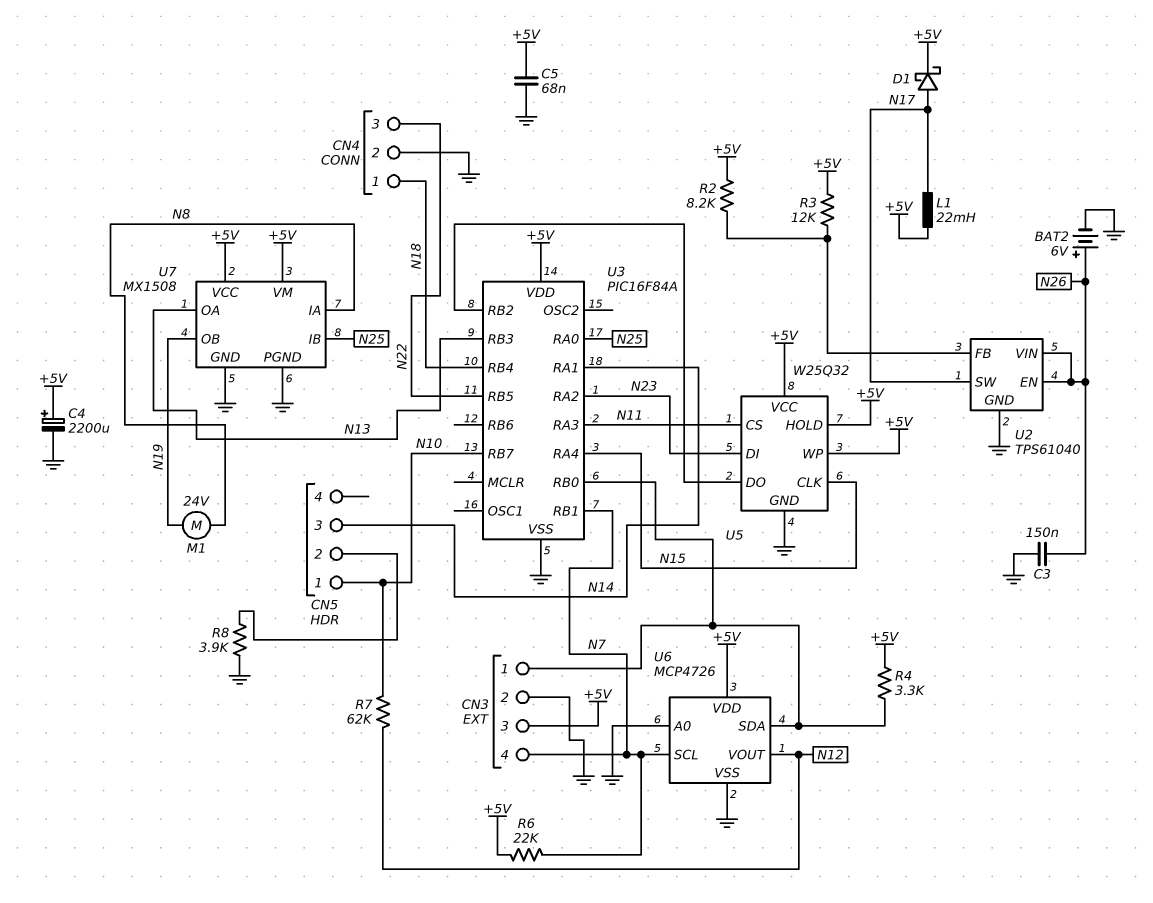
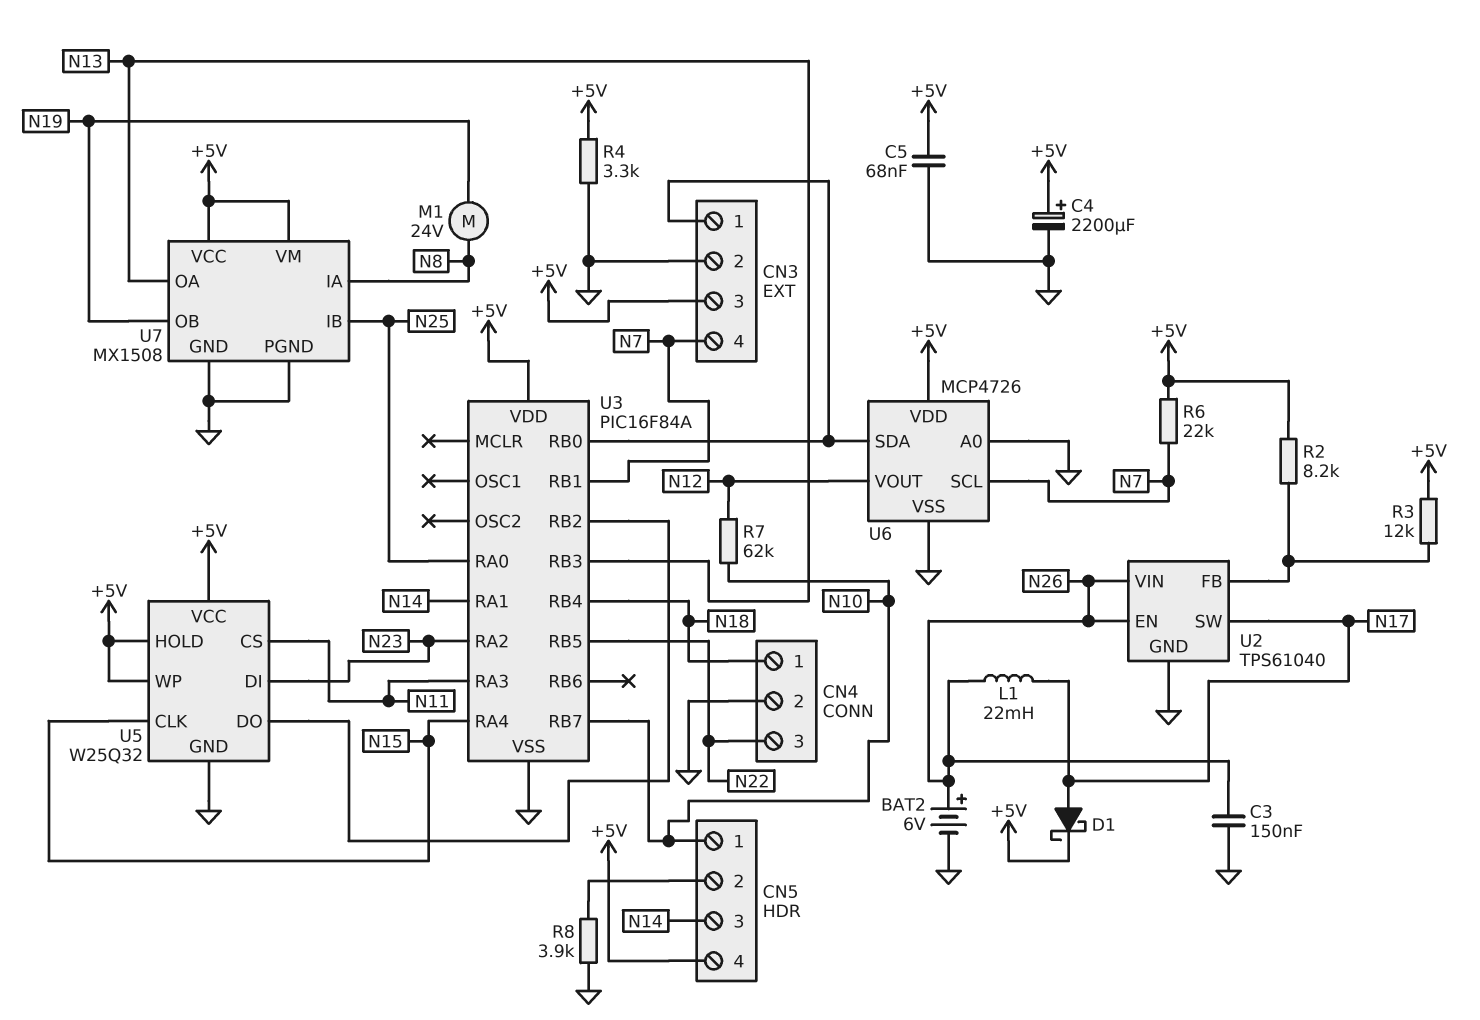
CN5 pin 4: none -> +5V
L1: 22mH (+5V, N17) -> 22mH (N17, N26)
R4: 3.3k (+5V, CN3/1) -> 3.3k (+5V, GND)

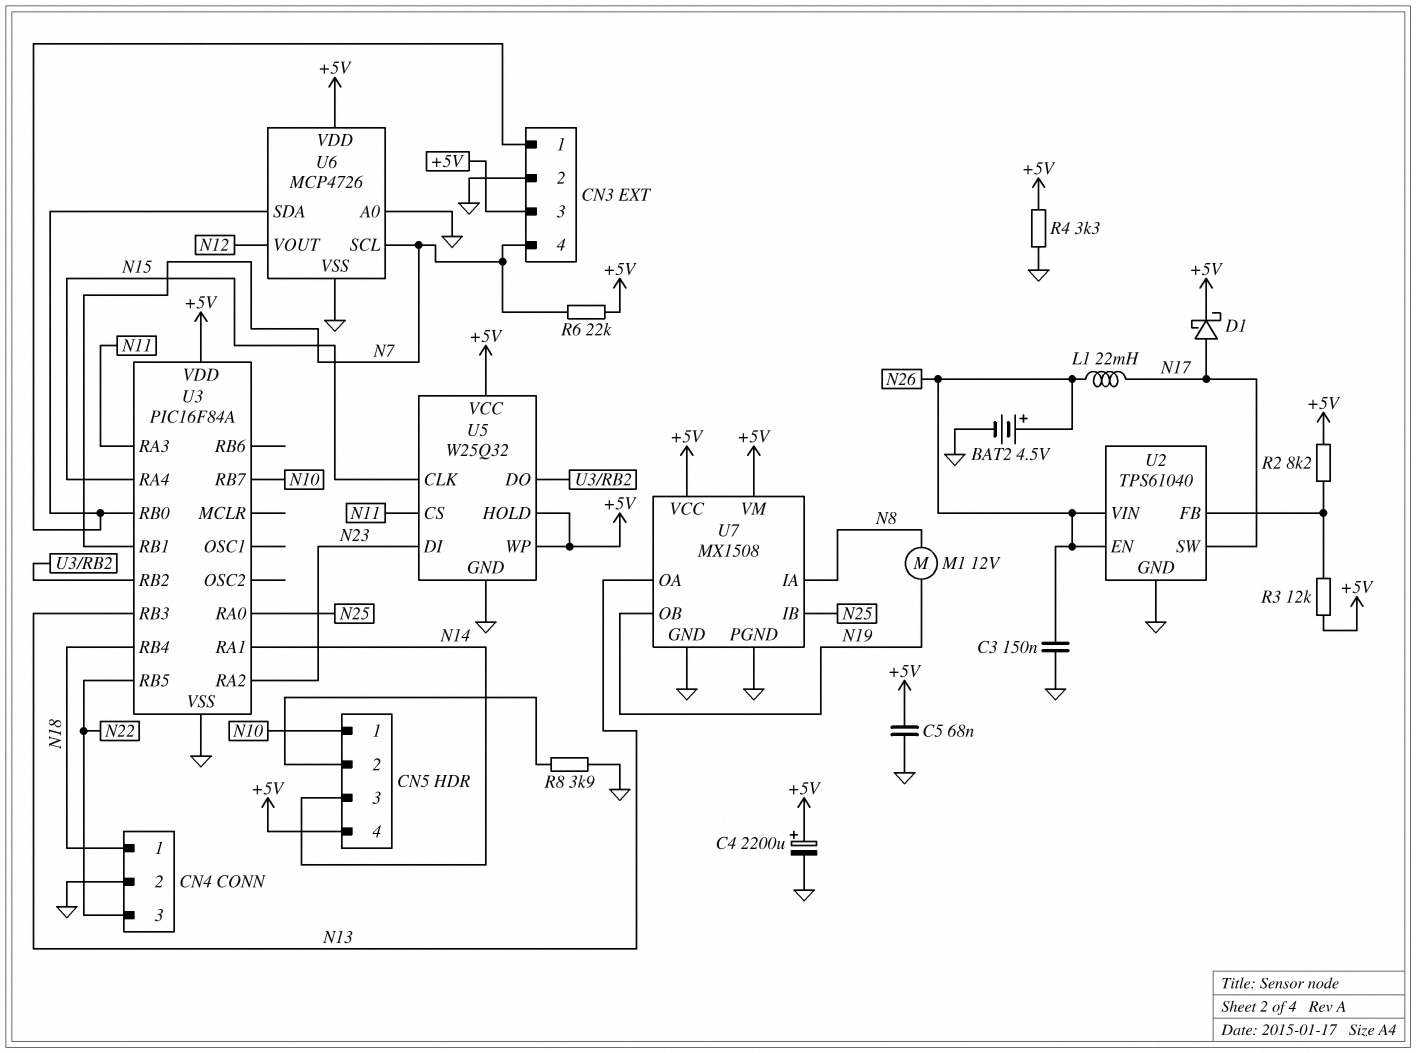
BAT2: 6V (plus N26, minus GND) -> 4.5V (plus N26, minus GND)
M1: motor 24V (N8, N19) -> motor 12V (N8, N19)
R7: 62k (N10, N12) -> none

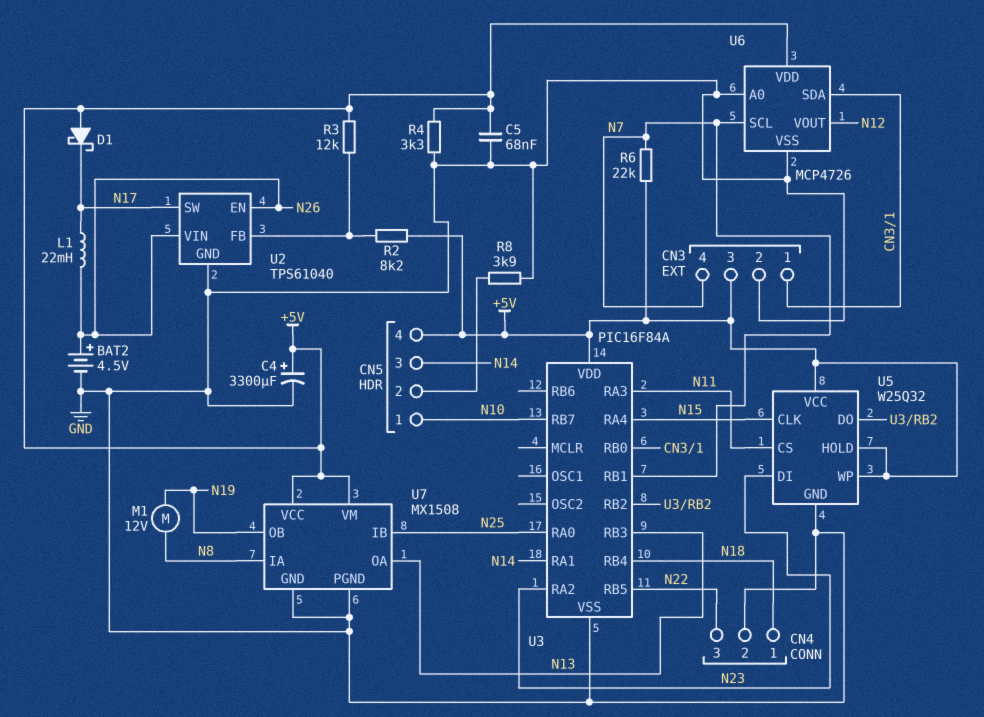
C3: 150nF (GND, N26) -> none
C4: 2200uF (plus +5V, minus GND) -> 3300uF (plus +5V, minus GND)
D1: schottky (A N17, K +5V) -> schottky (A +5V, K N17)

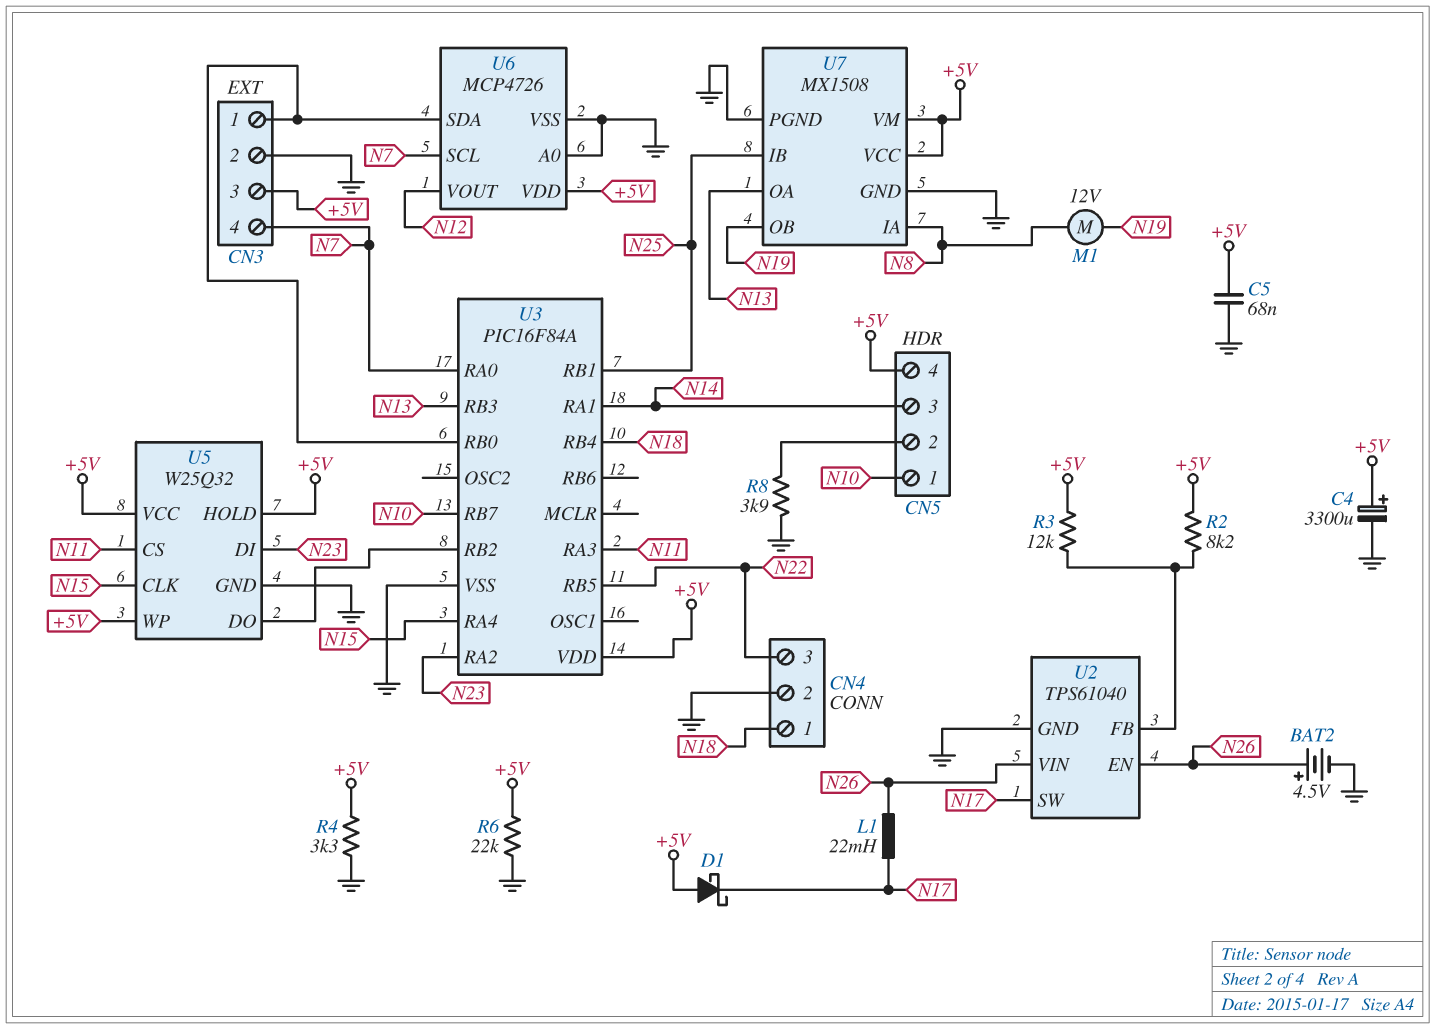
R6: 22k (+5V, N7) -> 22k (+5V, GND)
U3 pin RA0: N25 -> N7
U3 pin RB1: N7 -> N25

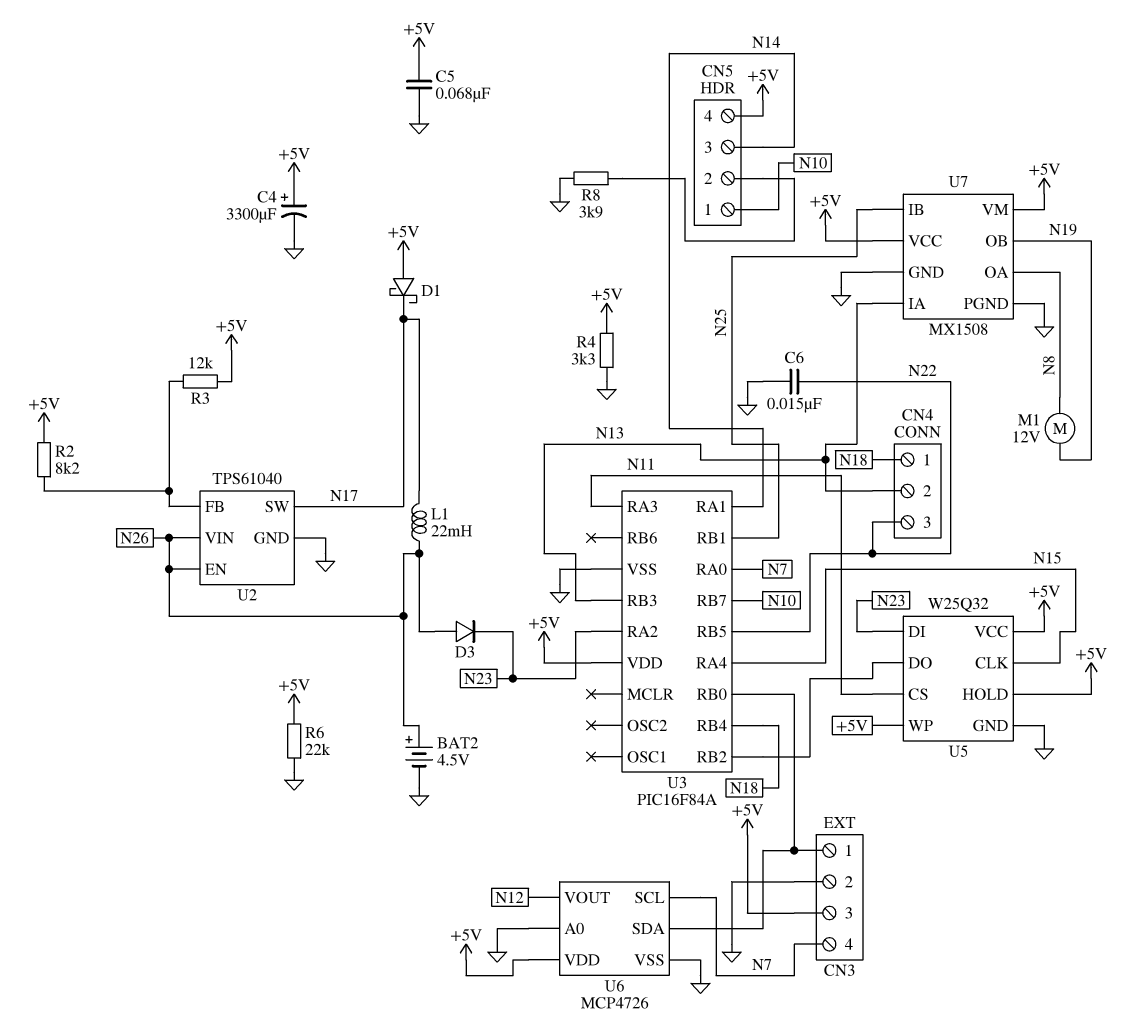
C6: none -> 15nF (GND, N22)
CN4 pin 2: GND -> N13
D3: none -> diode (A N26, K N23)
U7 pin IA: N8 -> N13
U7 pin OA: N13 -> N8

